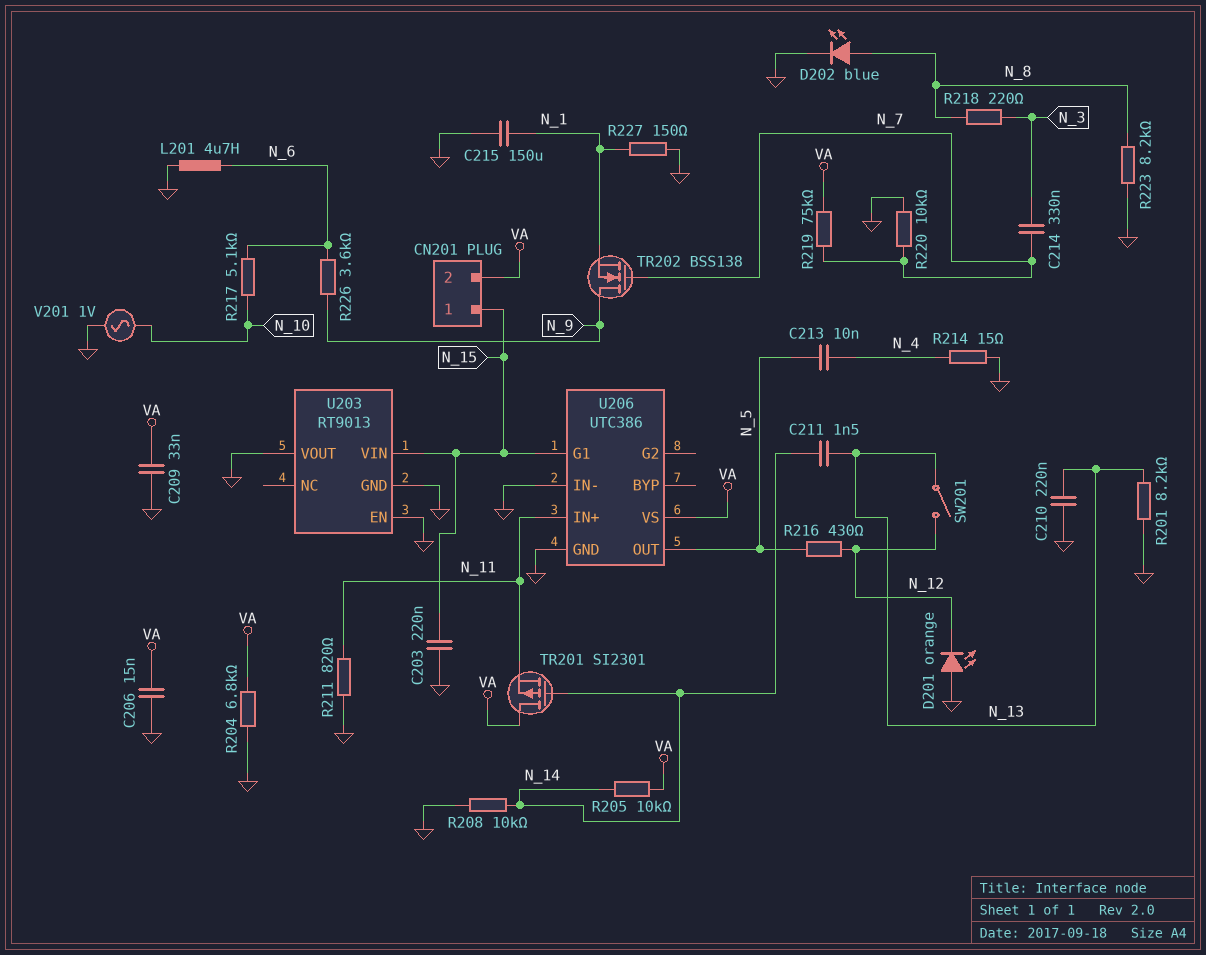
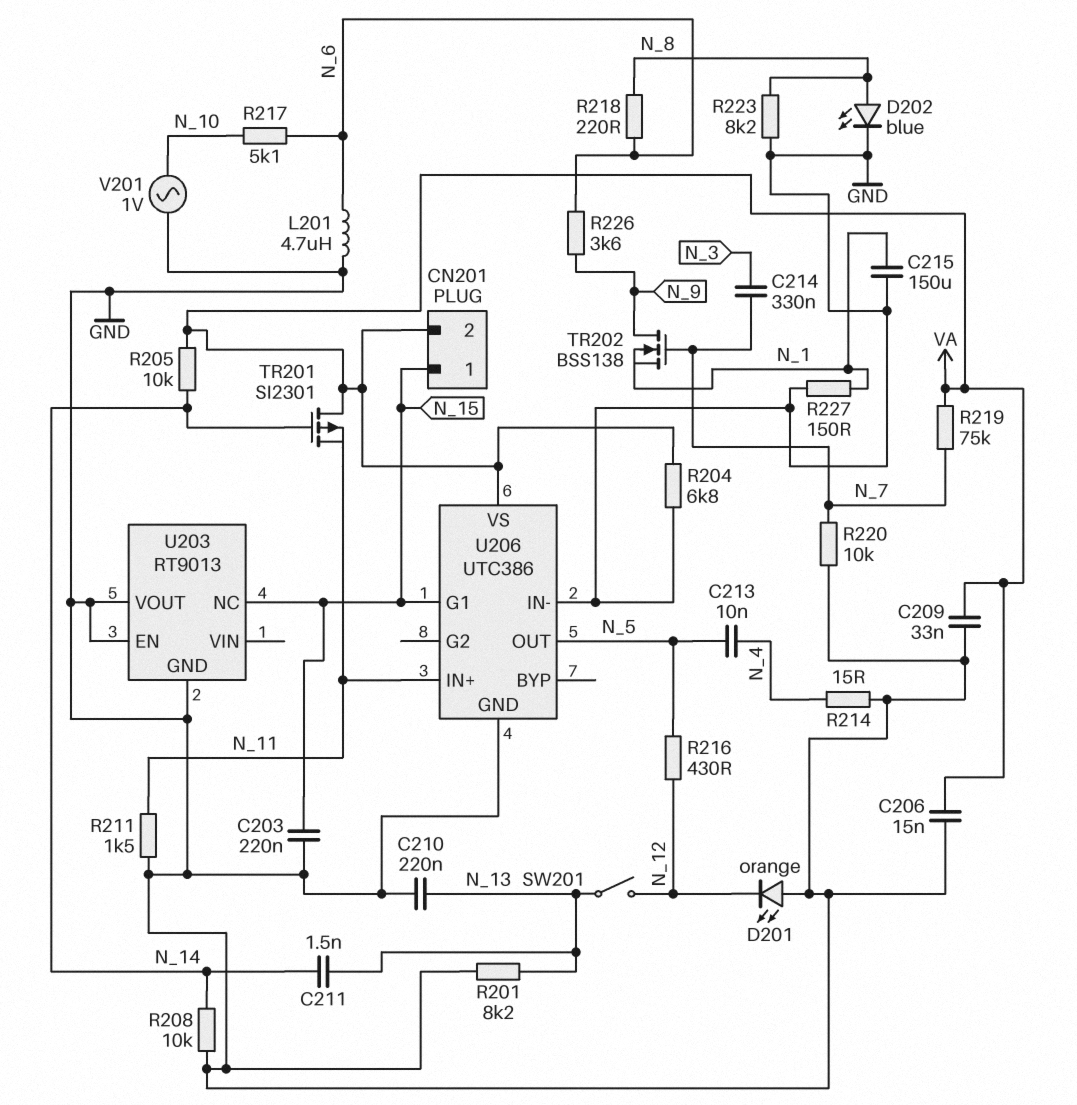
R211: 820 (GND, N_11) -> 1.5k (GND, N_11)
R218: 220 (N_3, N_8) -> 220 (N_6, N_8)
U203 pin NC: none -> N_15
U203 pin VIN: N_15 -> none

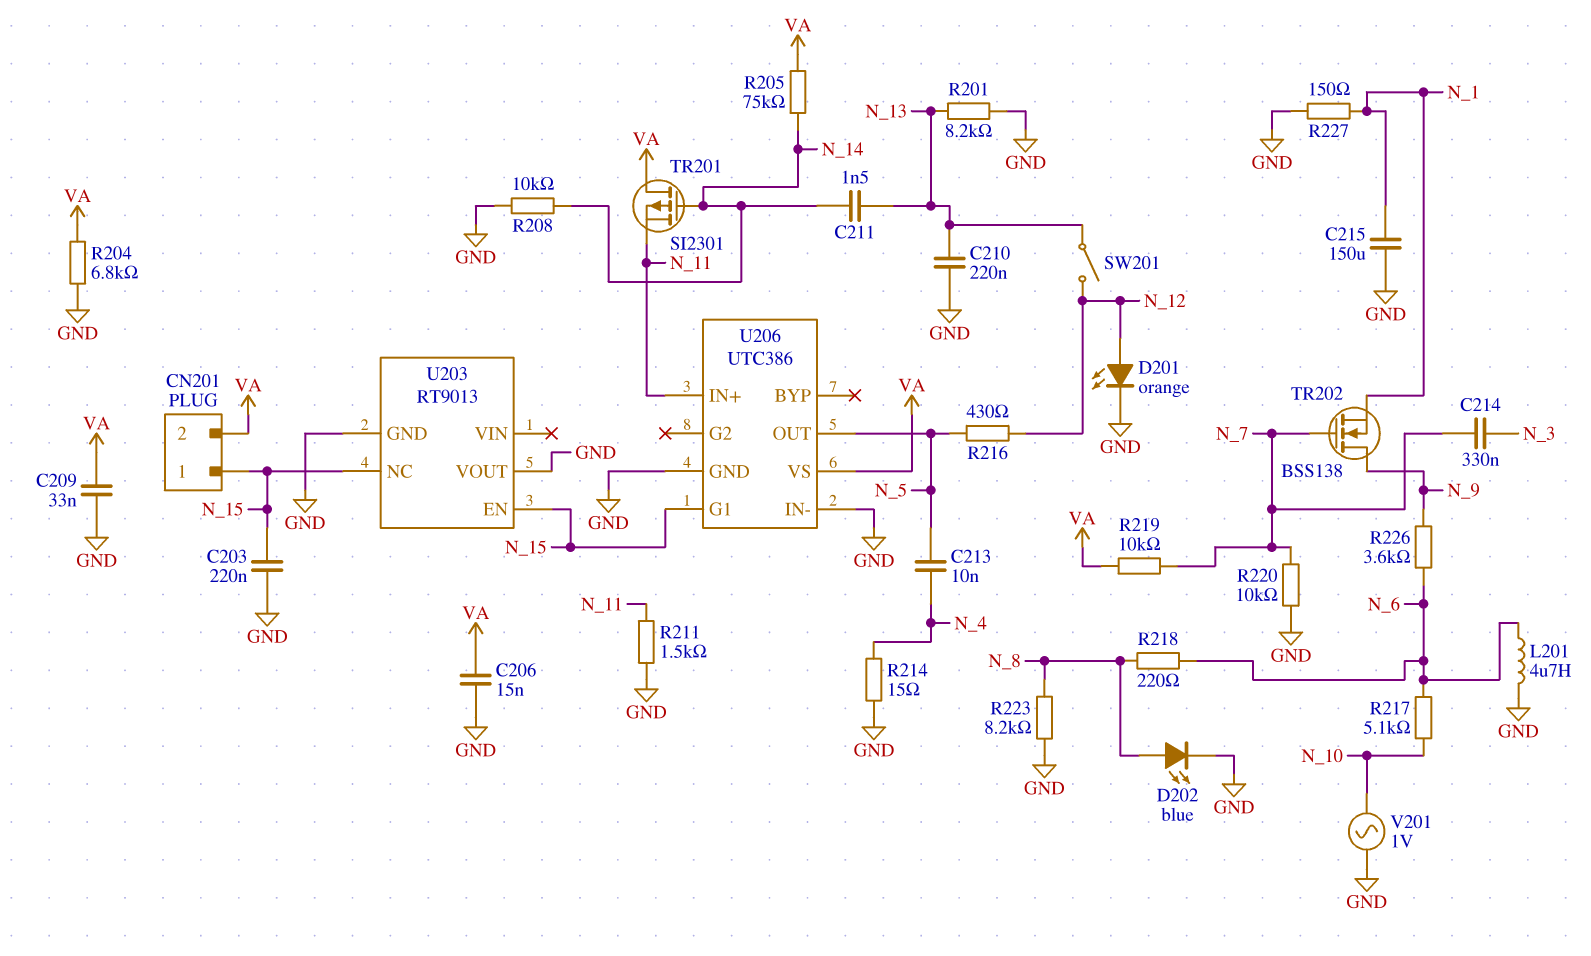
D201: LED orange (A GND, K N_12) -> LED orange (A N_12, K GND)
R205: 10k (N_14, VA) -> 75k (N_14, VA)
R219: 75k (N_7, VA) -> 10k (N_7, VA)
U203 pin EN: GND -> N_15

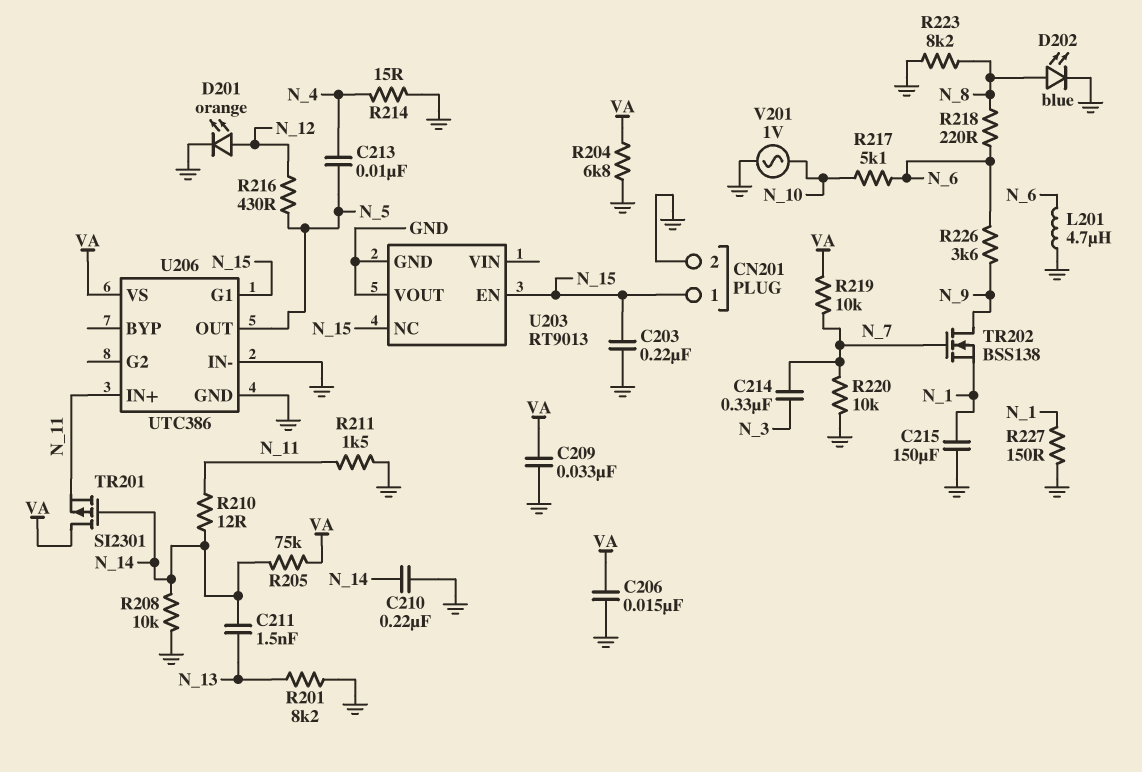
C210: 220nF (GND, N_13) -> 220nF (GND, N_14)
CN201 pin 2: VA -> GND
R210: none -> 12 (N_11, N_14)
SW201: switch (N_12, N_13) -> none

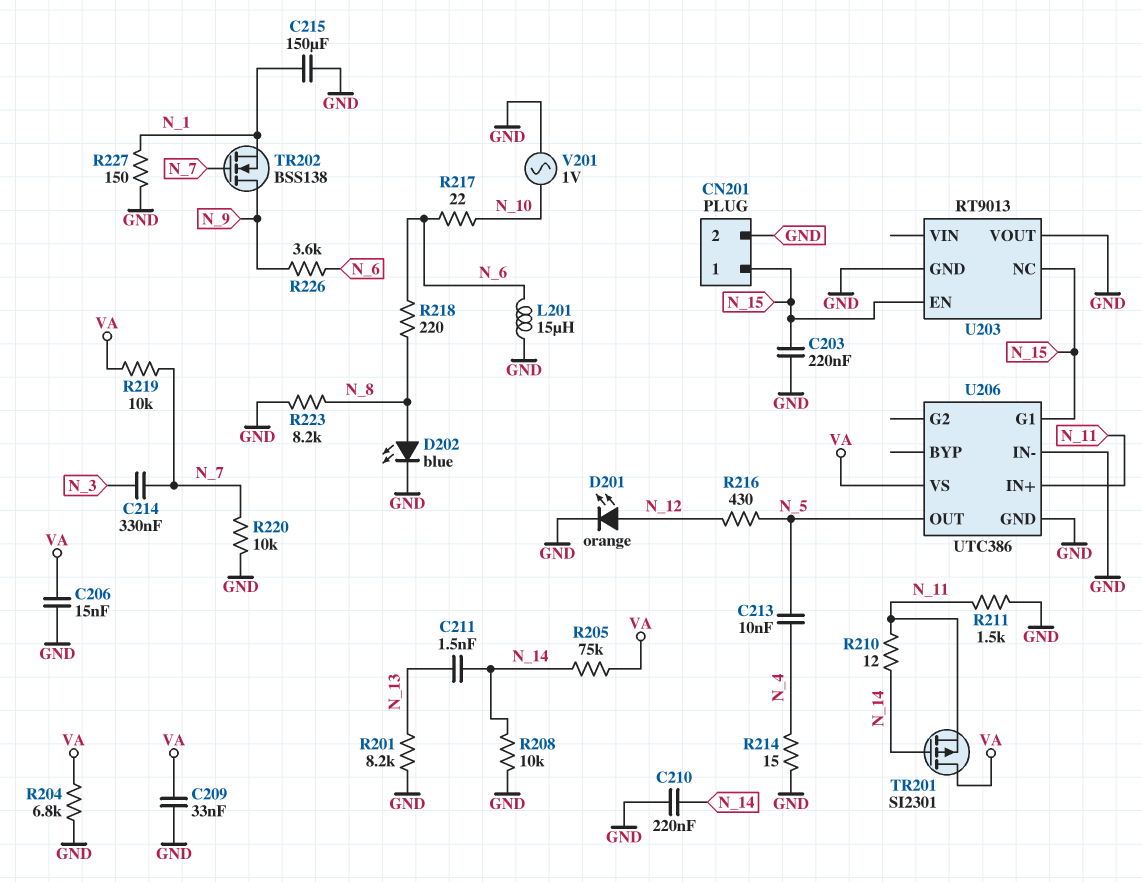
L201: 4.7uH (GND, N_6) -> 15uH (GND, N_6)
R217: 5.1k (N_6, N_10) -> 22 (N_6, N_10)

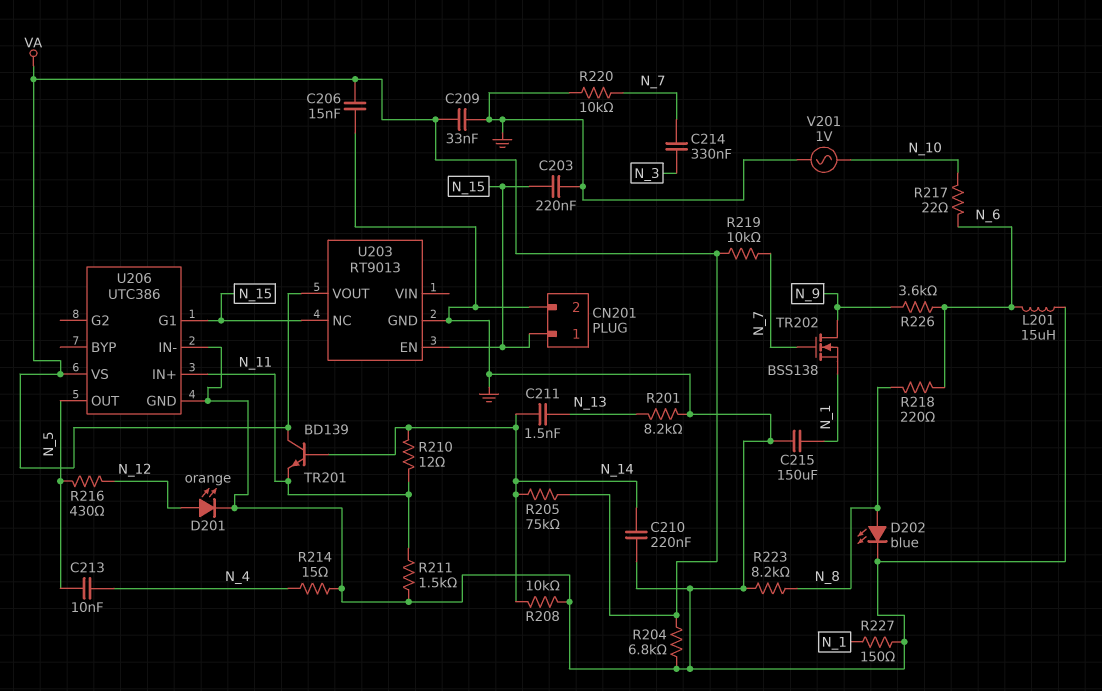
TR201: PMOS SI2301 (G N_14, D VA, S N_11) -> NPN BD139 (B N_14, C VA, E N_11)
U203 pin VOUT: GND -> VA

